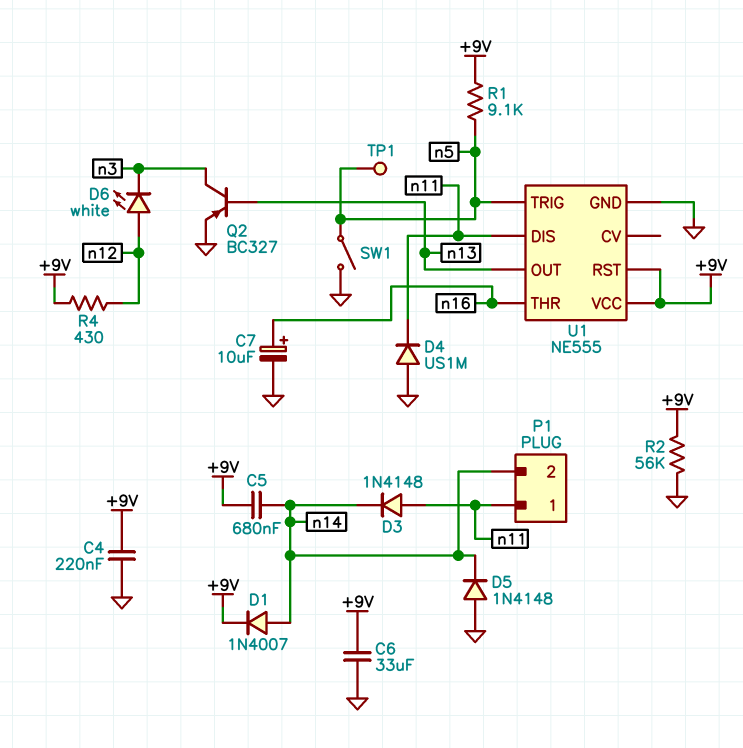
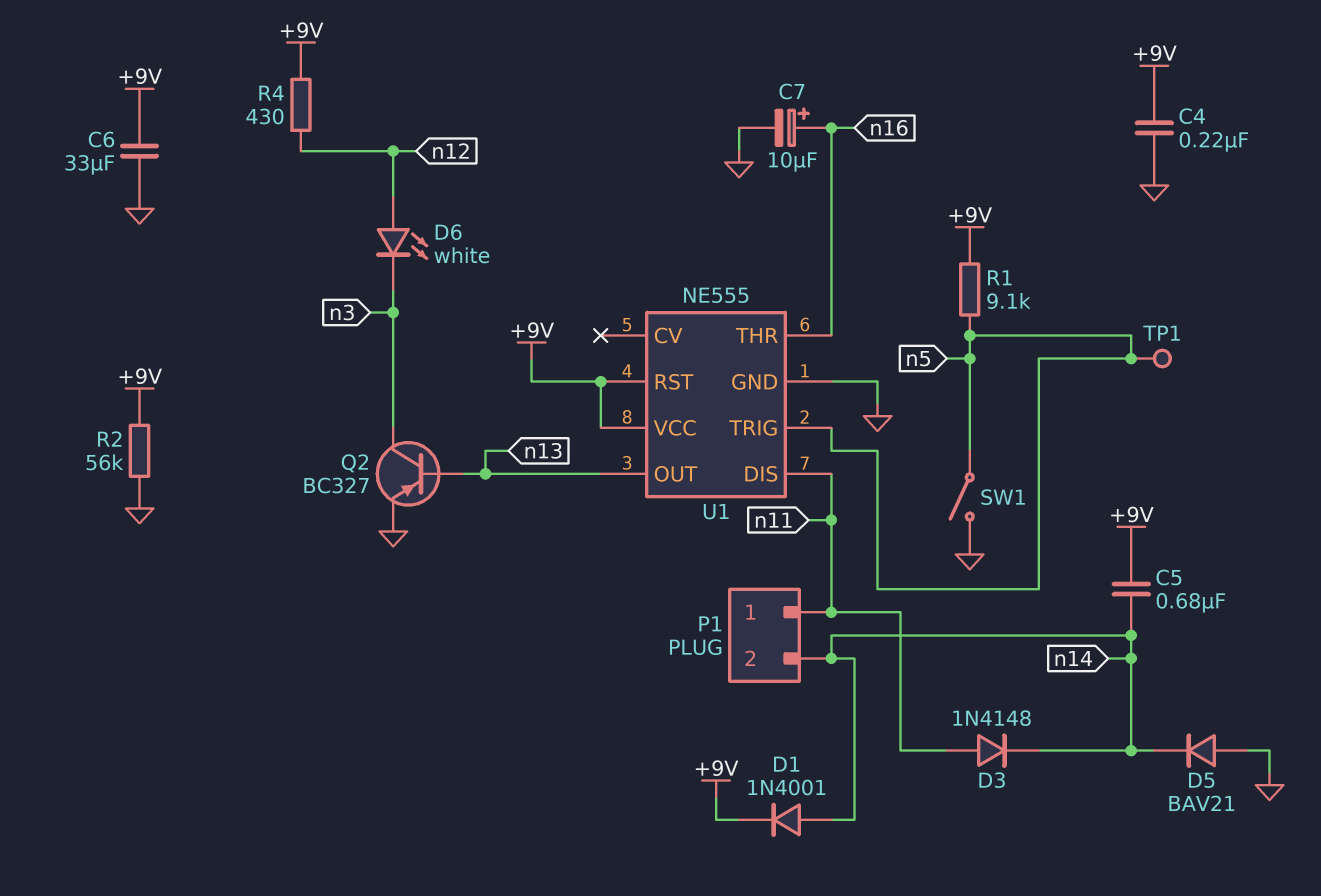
D1: diode 1N4007 (A n14, K +9V) -> diode 1N4001 (A n14, K +9V)
D4: diode US1M (A GND, K n11) -> none
D5: diode 1N4148 (A GND, K n14) -> diode BAV21 (A GND, K n14)

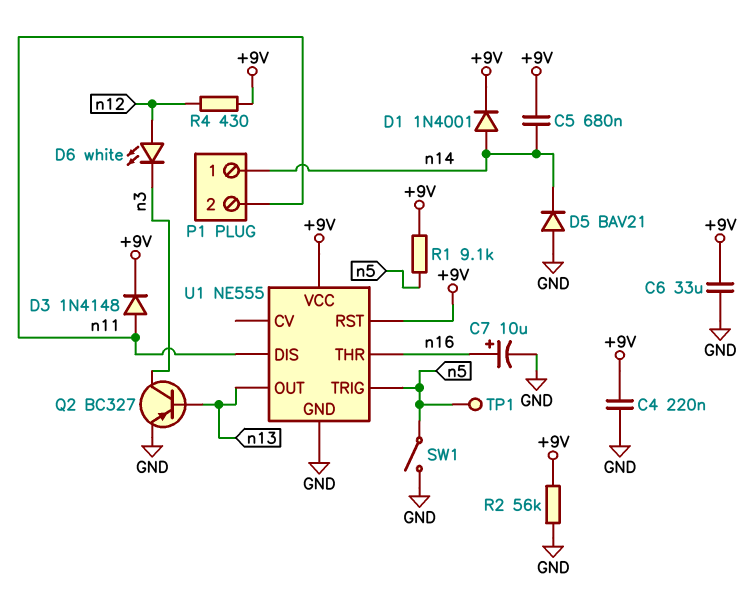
D3: diode 1N4148 (A n11, K n14) -> diode 1N4148 (A n11, K +9V)
P1 pin 1: n11 -> n14
P1 pin 2: n14 -> n11

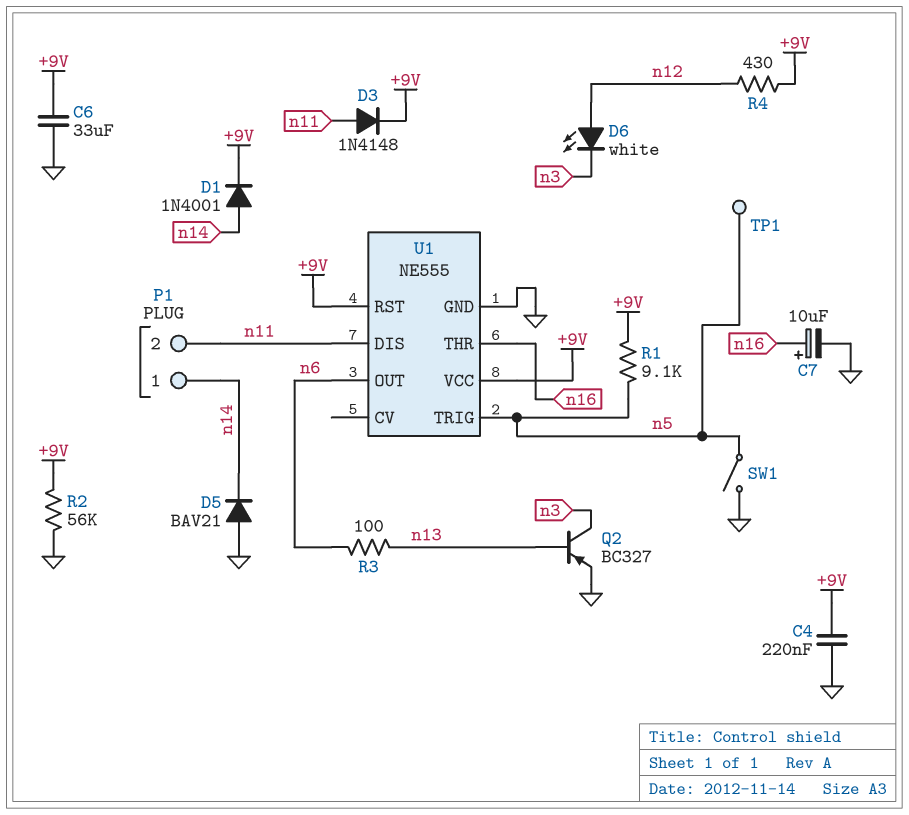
C5: 680nF (+9V, n14) -> none
R3: none -> 100 (n6, n13)
U1 pin OUT: n13 -> n6

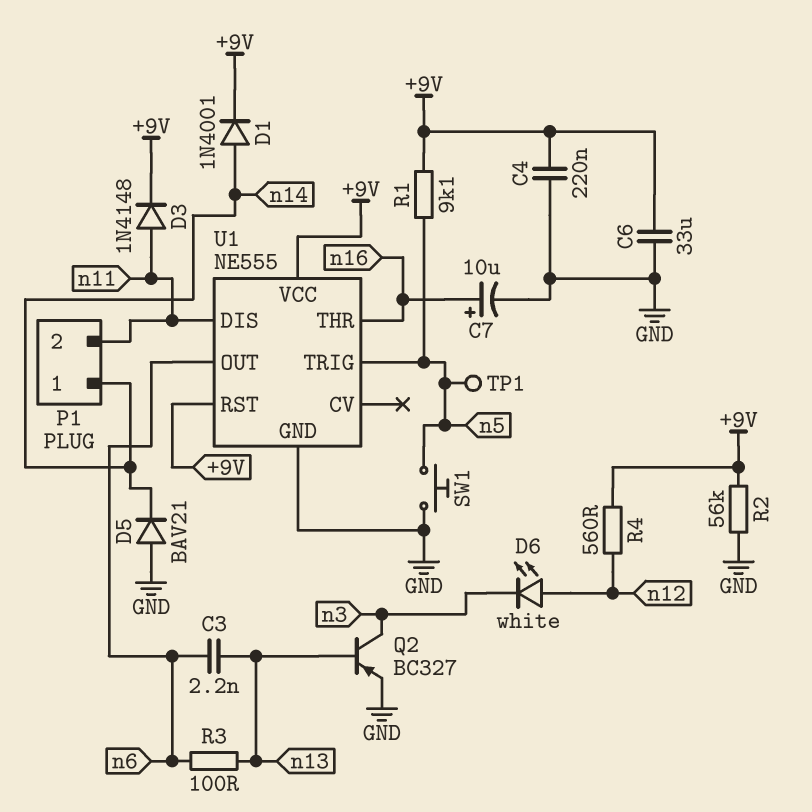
C3: none -> 2.2nF (n6, n13)
R4: 430 (+9V, n12) -> 560 (+9V, n12)
SW1: switch (GND, n5) -> button (GND, n5)

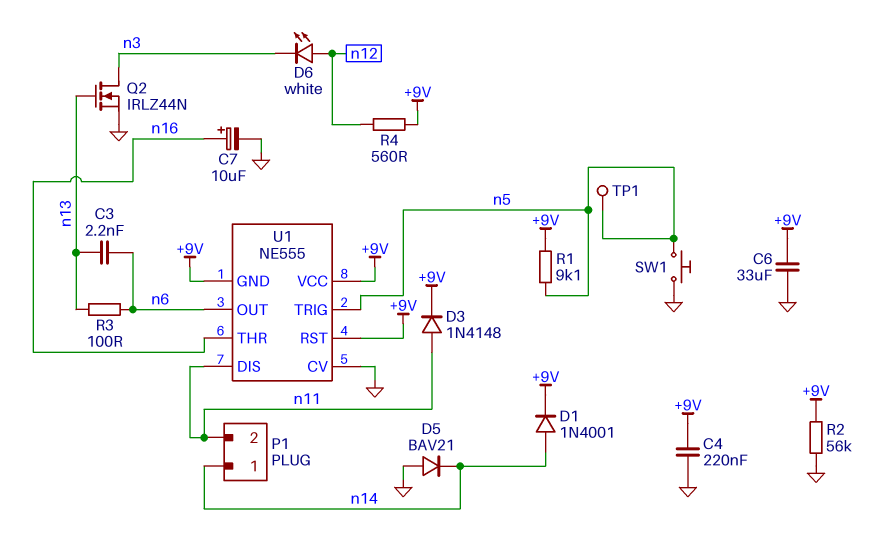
Q2: PNP BC327 (B n13, C n3, E GND) -> NMOS IRLZ44N (G n13, D n3, S GND)
U1 pin CV: none -> GND
U1 pin GND: GND -> +9V

